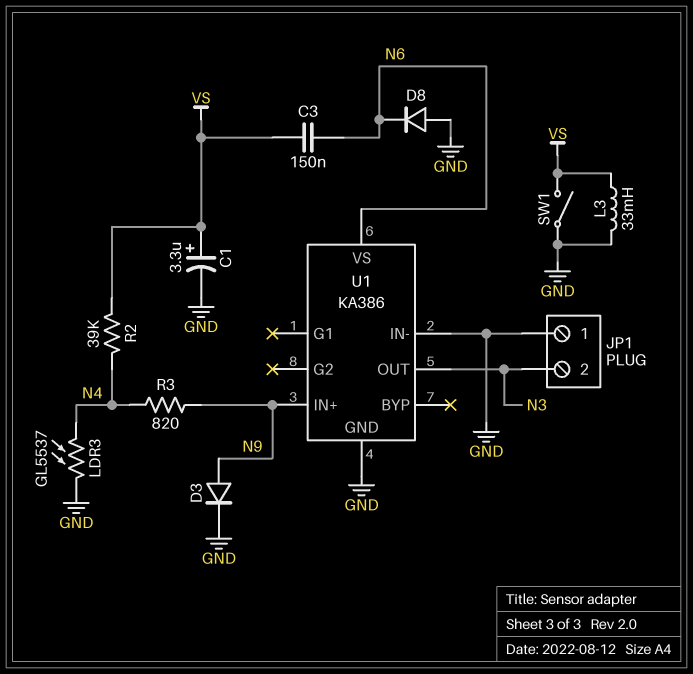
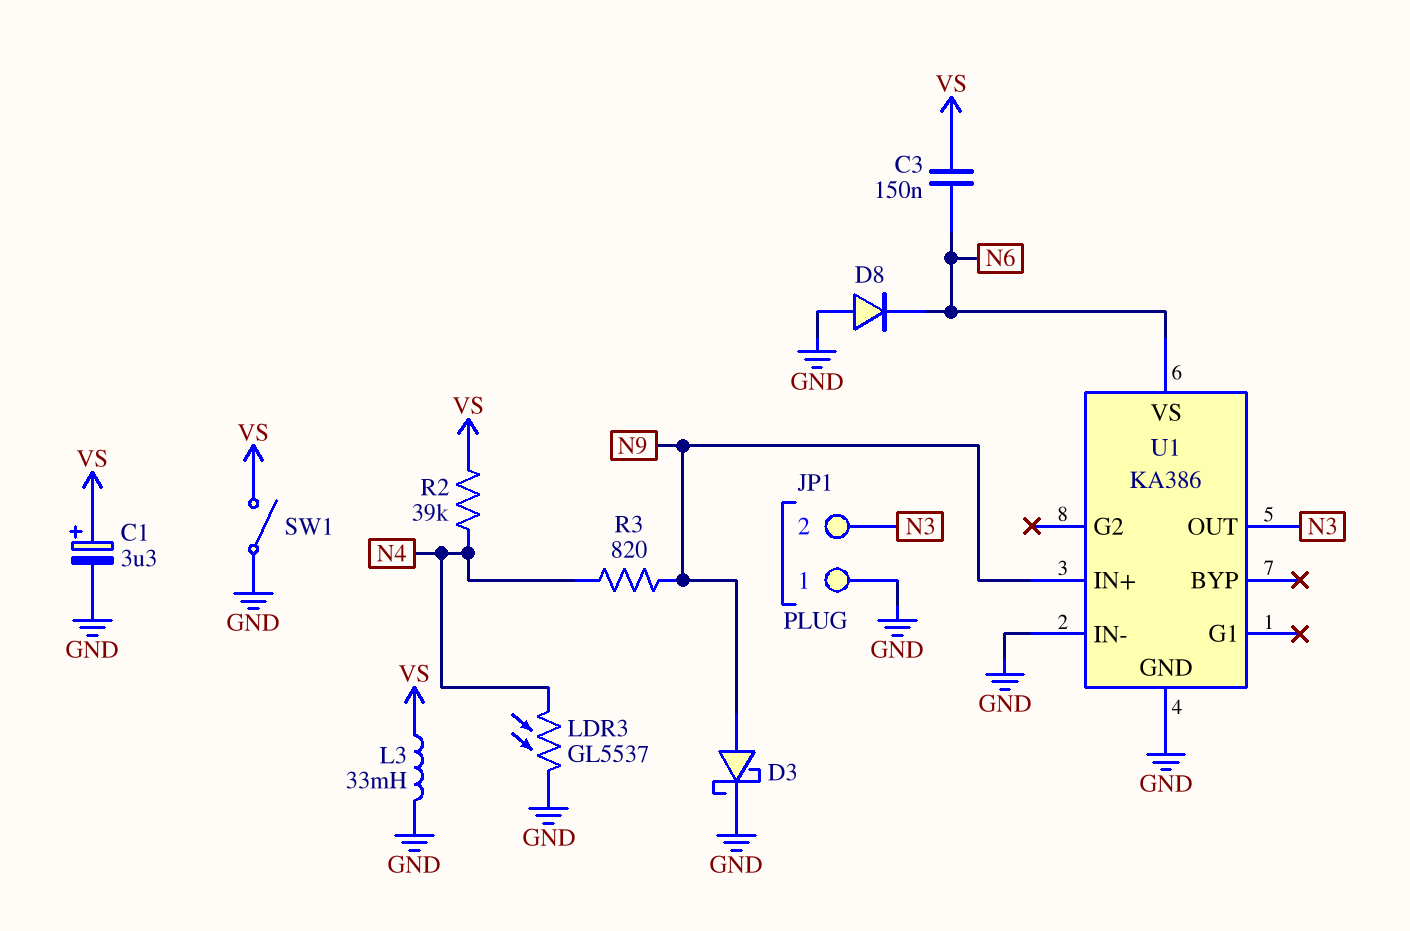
D3: diode (A N9, K GND) -> schottky (A N9, K GND)

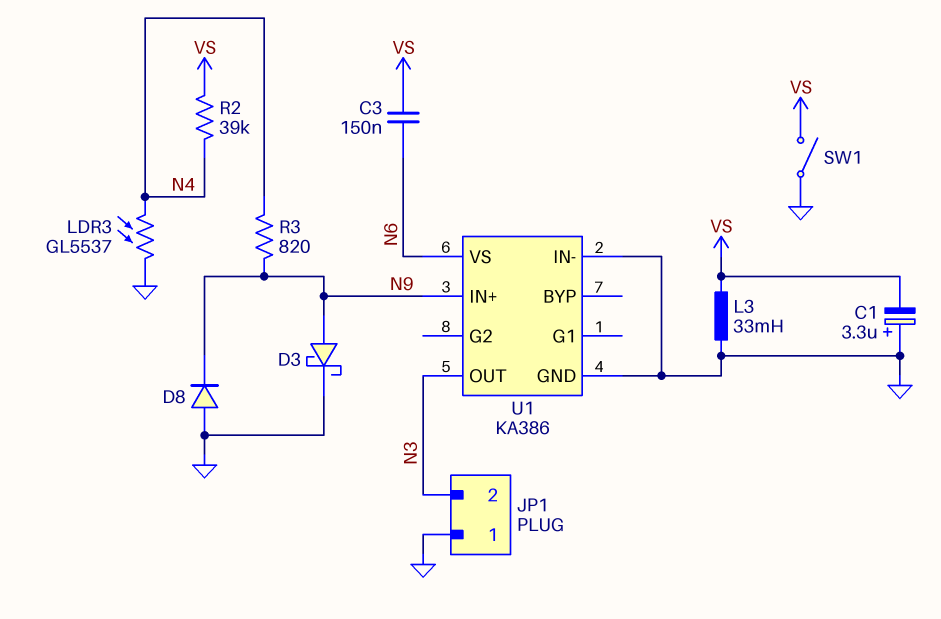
C1: 3.3uF (plus VS, minus GND) -> 3.3uF (plus GND, minus VS)
D8: diode (A GND, K N6) -> diode (A GND, K N9)

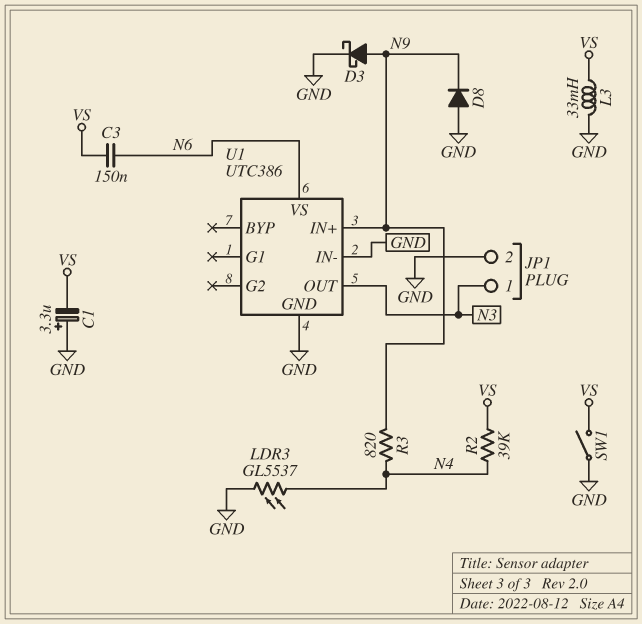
JP1 pin 1: GND -> N3
JP1 pin 2: N3 -> GND
U1: KA386 -> UTC386

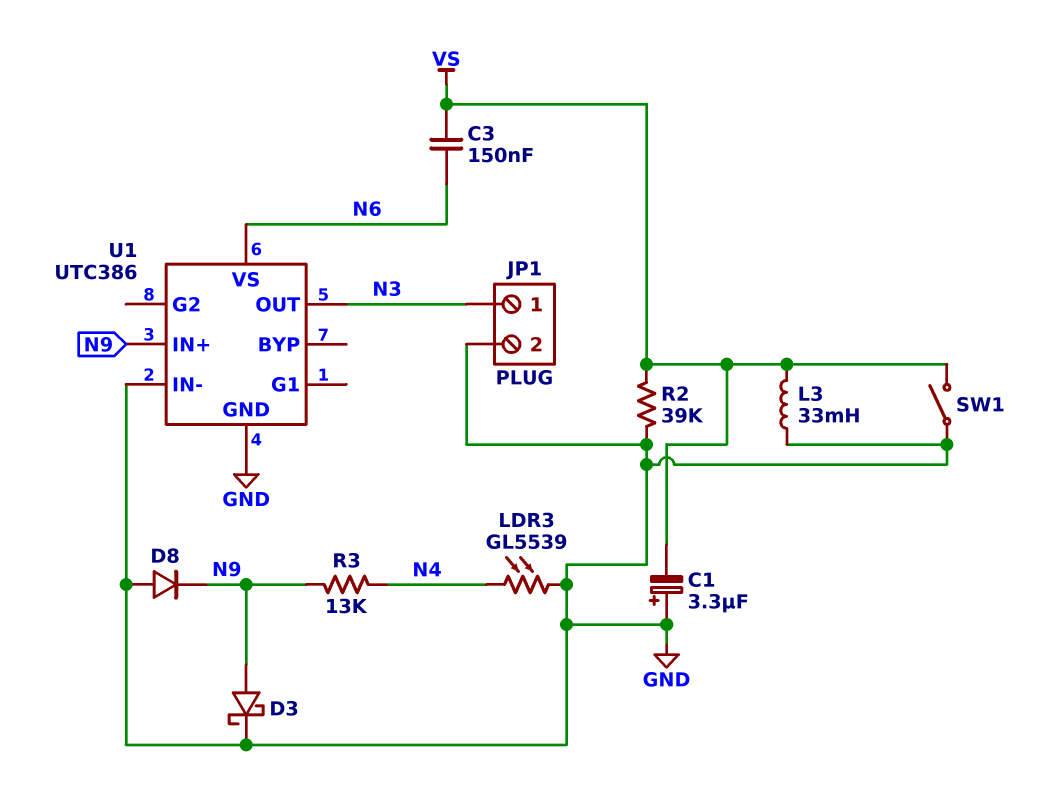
LDR3: GL5537 (GND, N4) -> GL5539 (GND, N4)
R2: 39k (N4, VS) -> 39k (GND, VS)
R3: 820 (N4, N9) -> 13k (N4, N9)

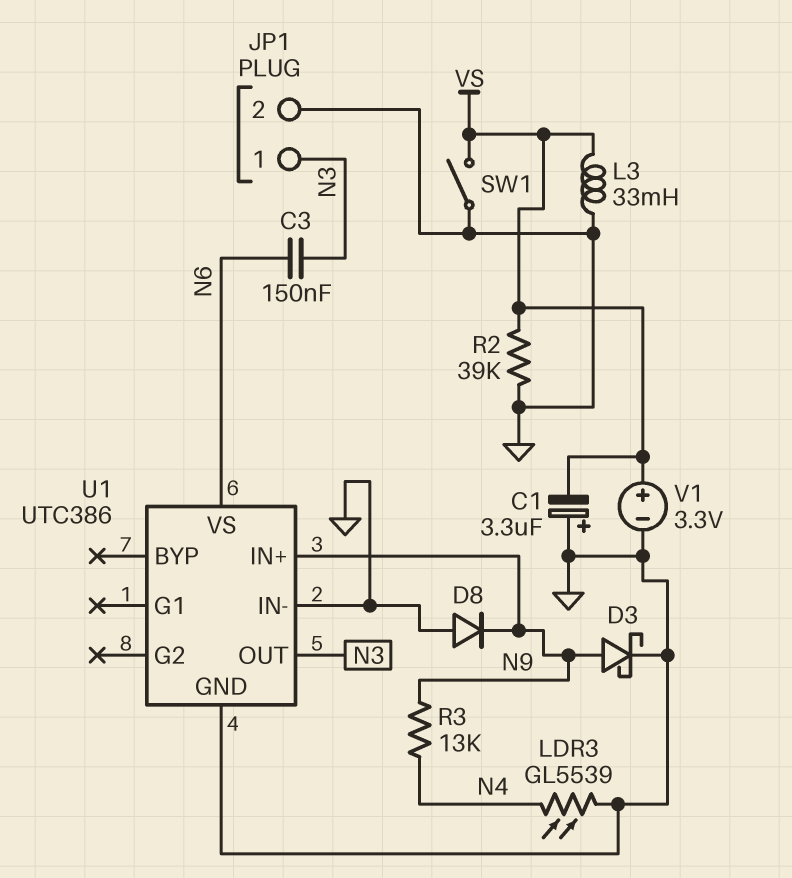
C3: 150nF (N6, VS) -> 150nF (N3, N6)
V1: none -> 3.3V (plus VS, minus GND)

